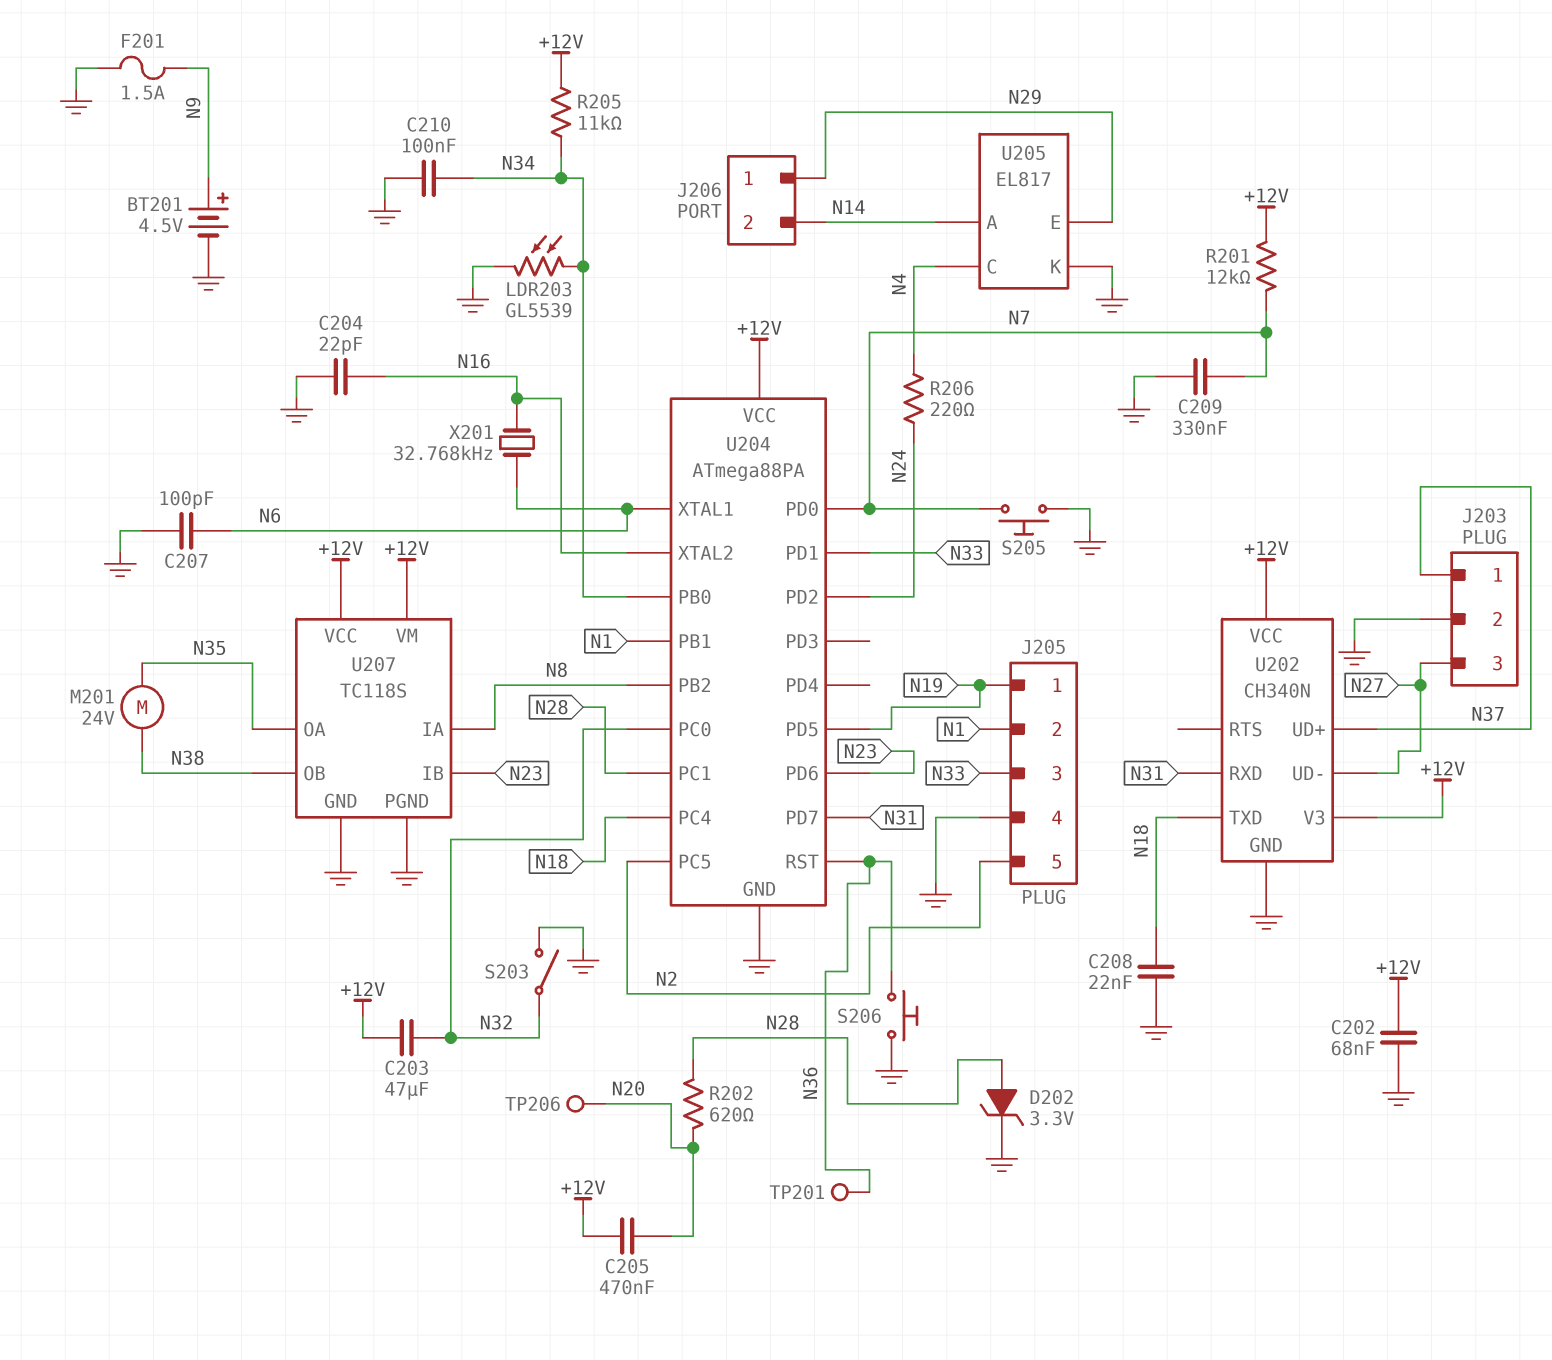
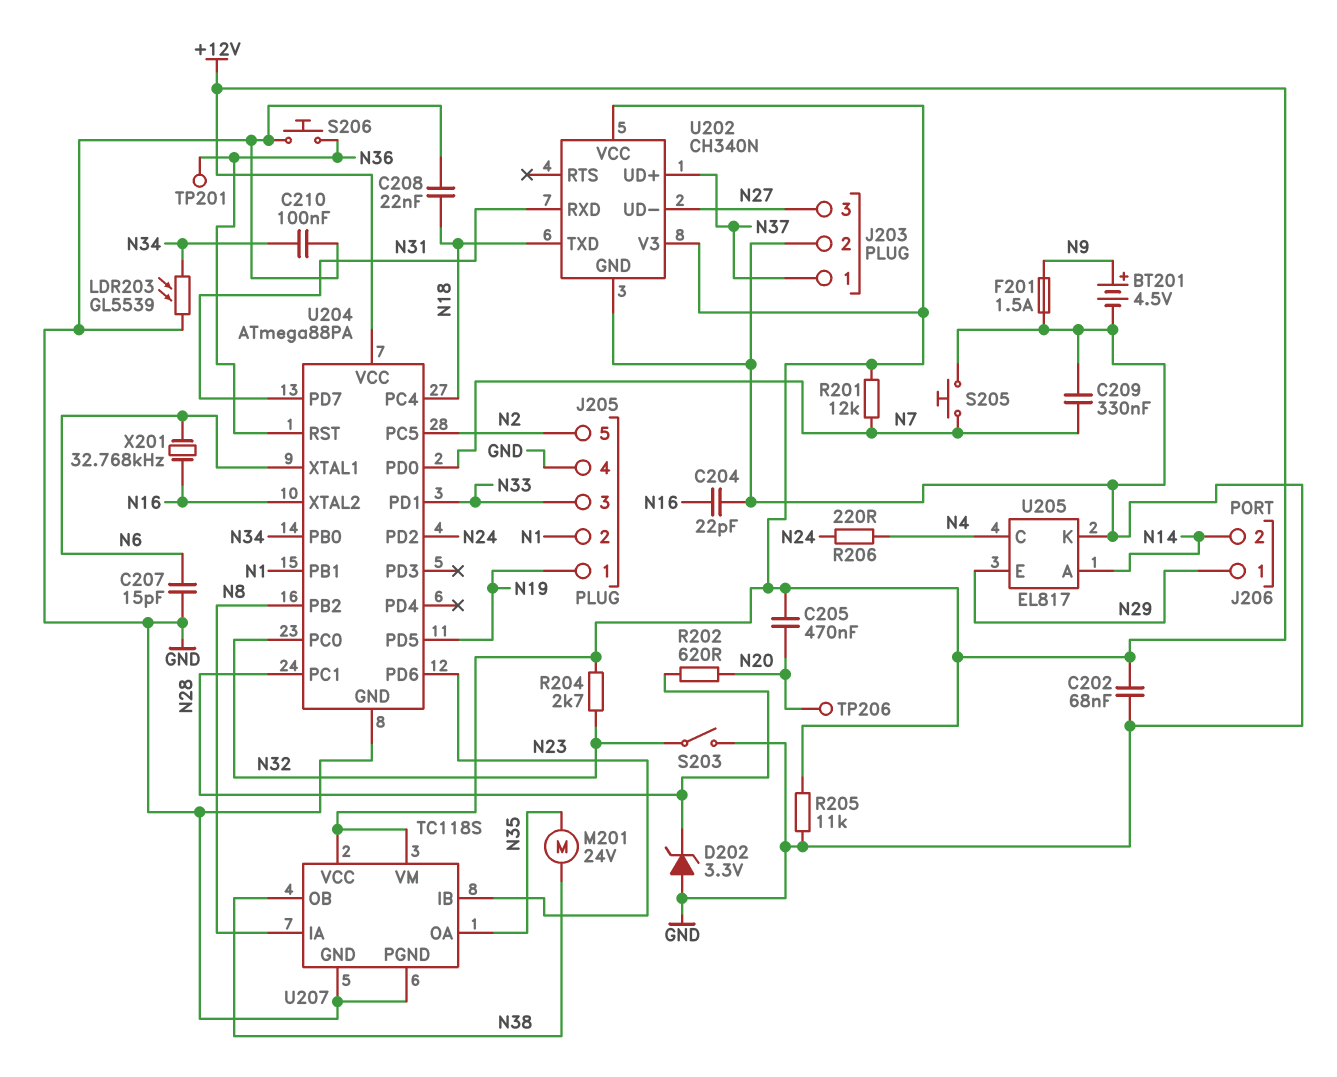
C203: 47uF (+12V, N32) -> none
C207: 100pF (GND, N6) -> 15pF (GND, N6)
D202: zener 3.3V (A N28, K GND) -> zener 3.3V (A GND, K N28)
R204: none -> 2.7k (+12V, N32)
R205: 11k (+12V, N34) -> 11k (+12V, GND)

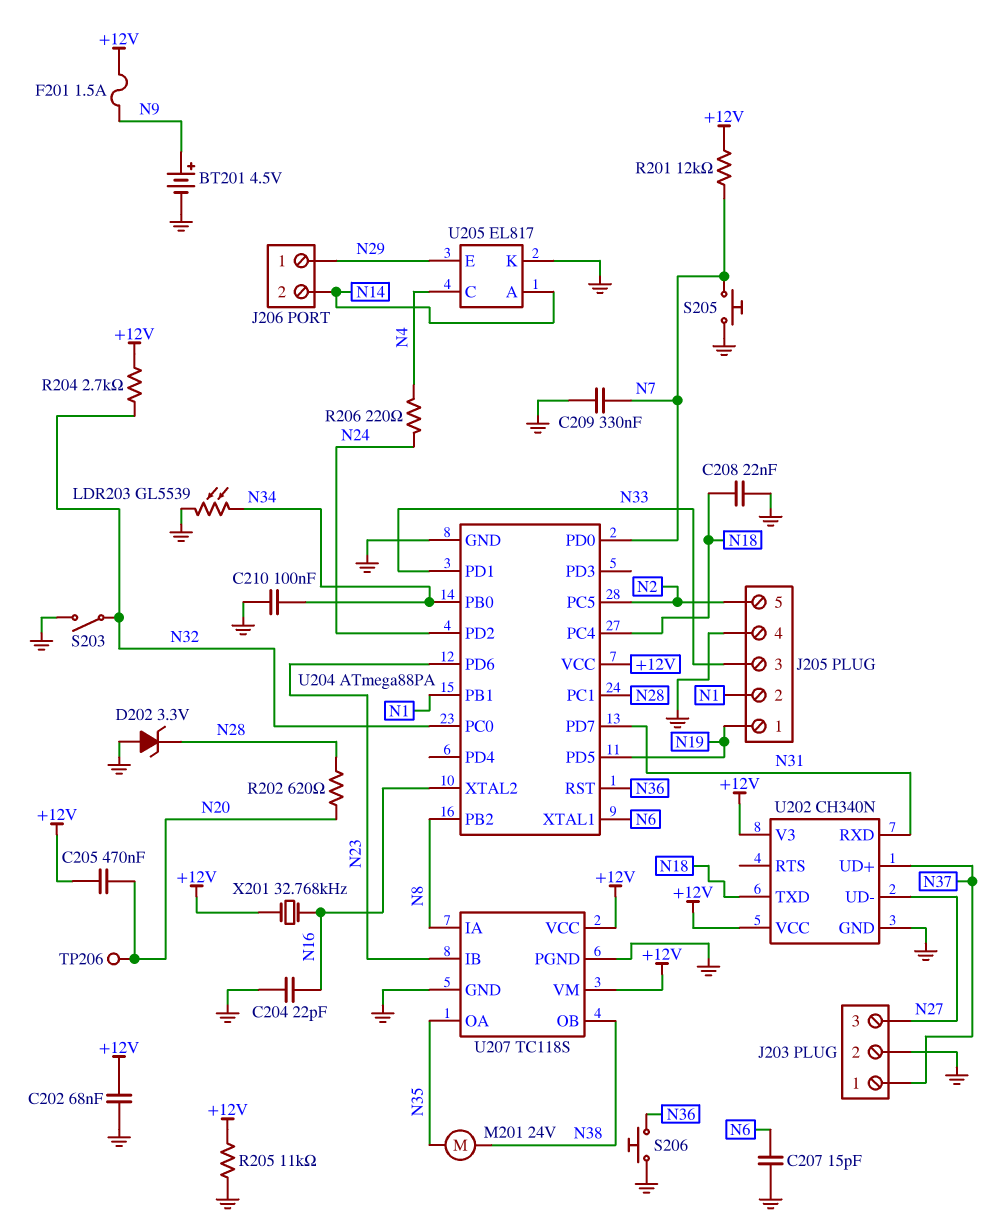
F201: 1.5A (GND, N9) -> 1.5A (+12V, N9)
TP201: test point (N36) -> none
X201: 32.768kHz (N6, N16) -> 32.768kHz (+12V, N16)

